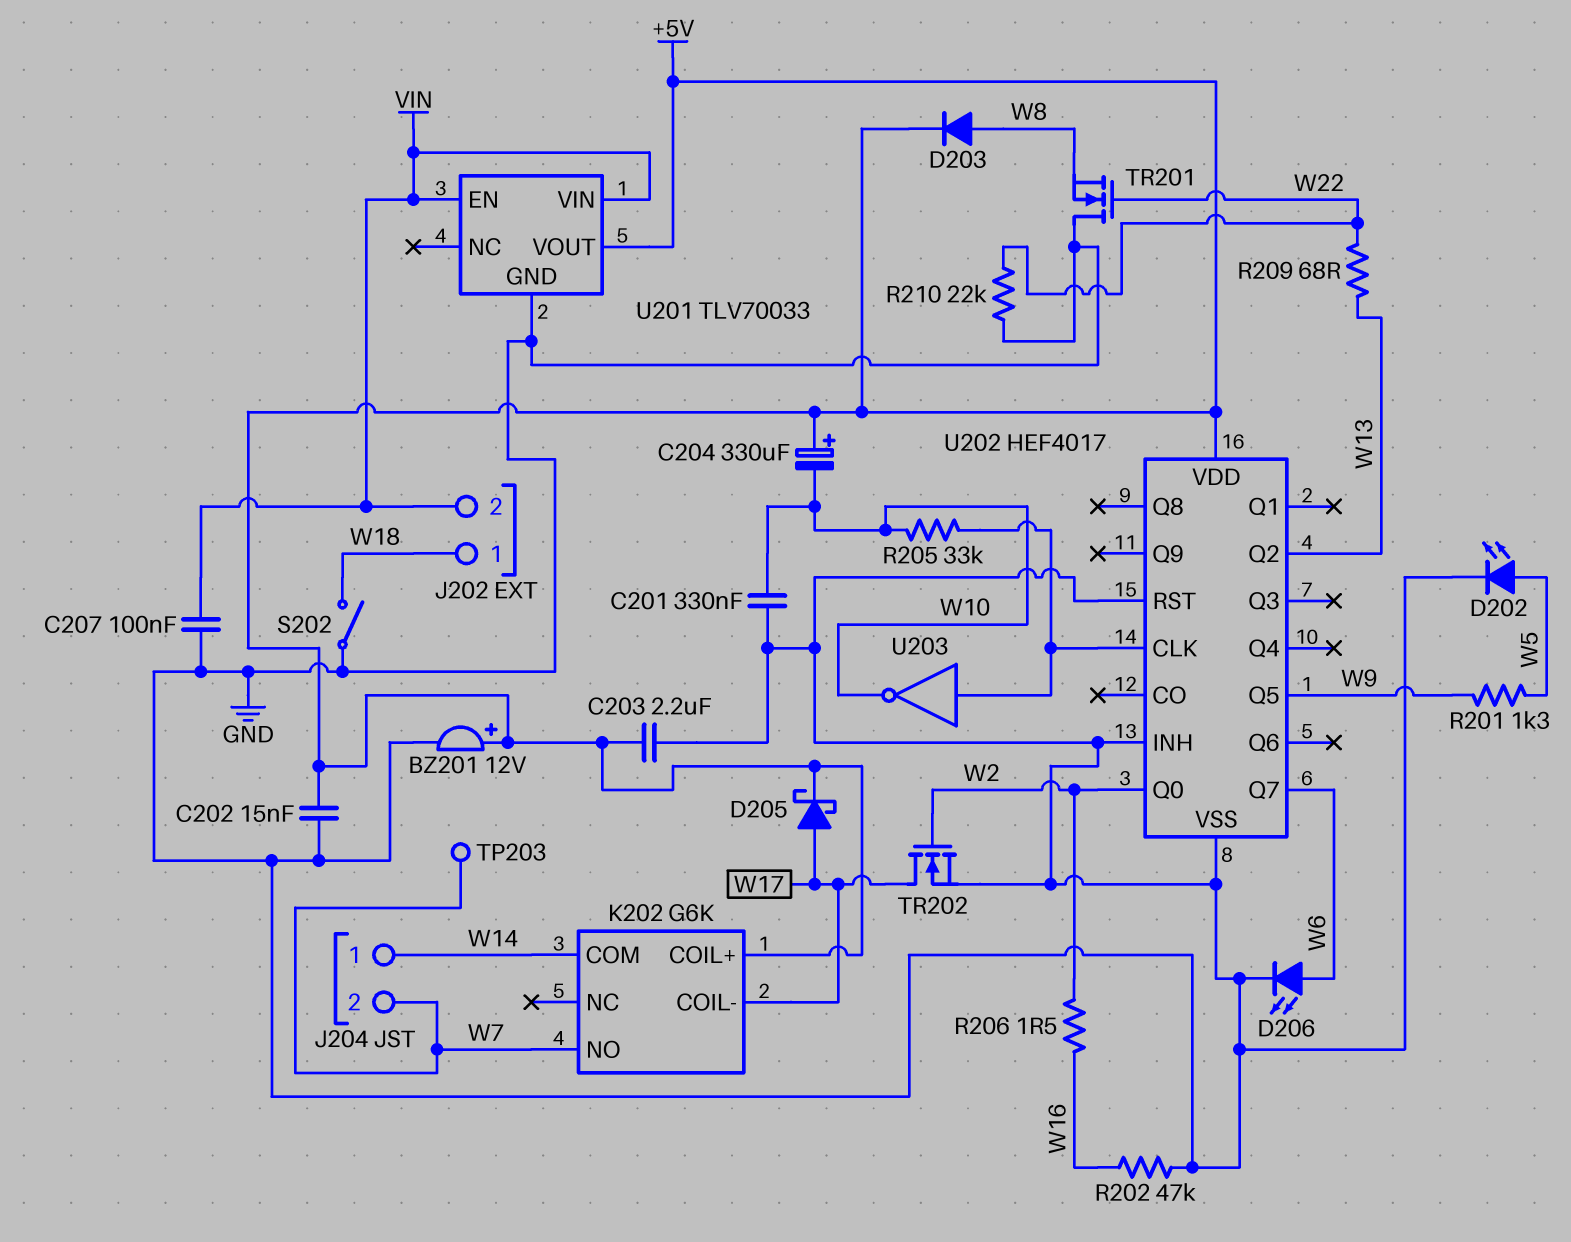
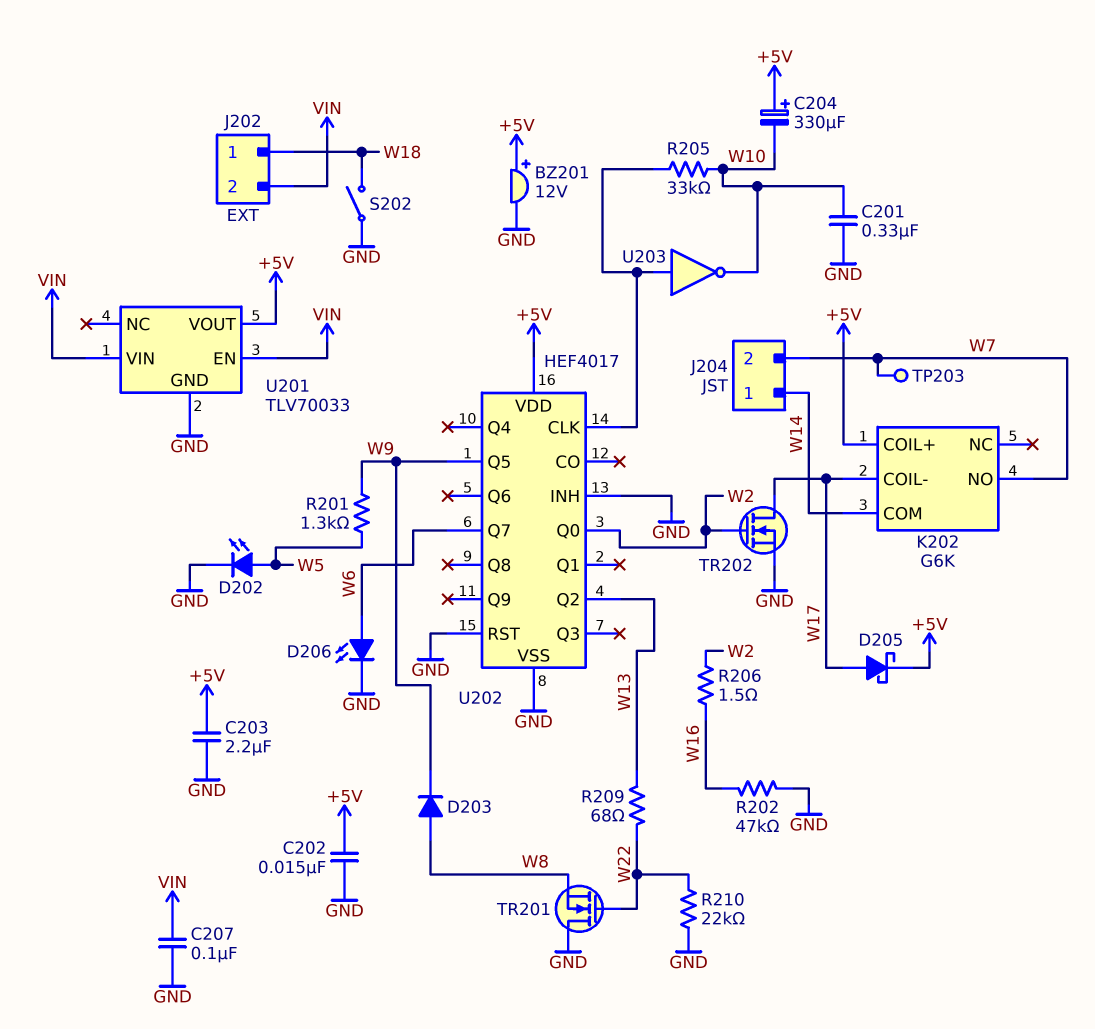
D203: diode (A W8, K +5V) -> diode (A W8, K W9)

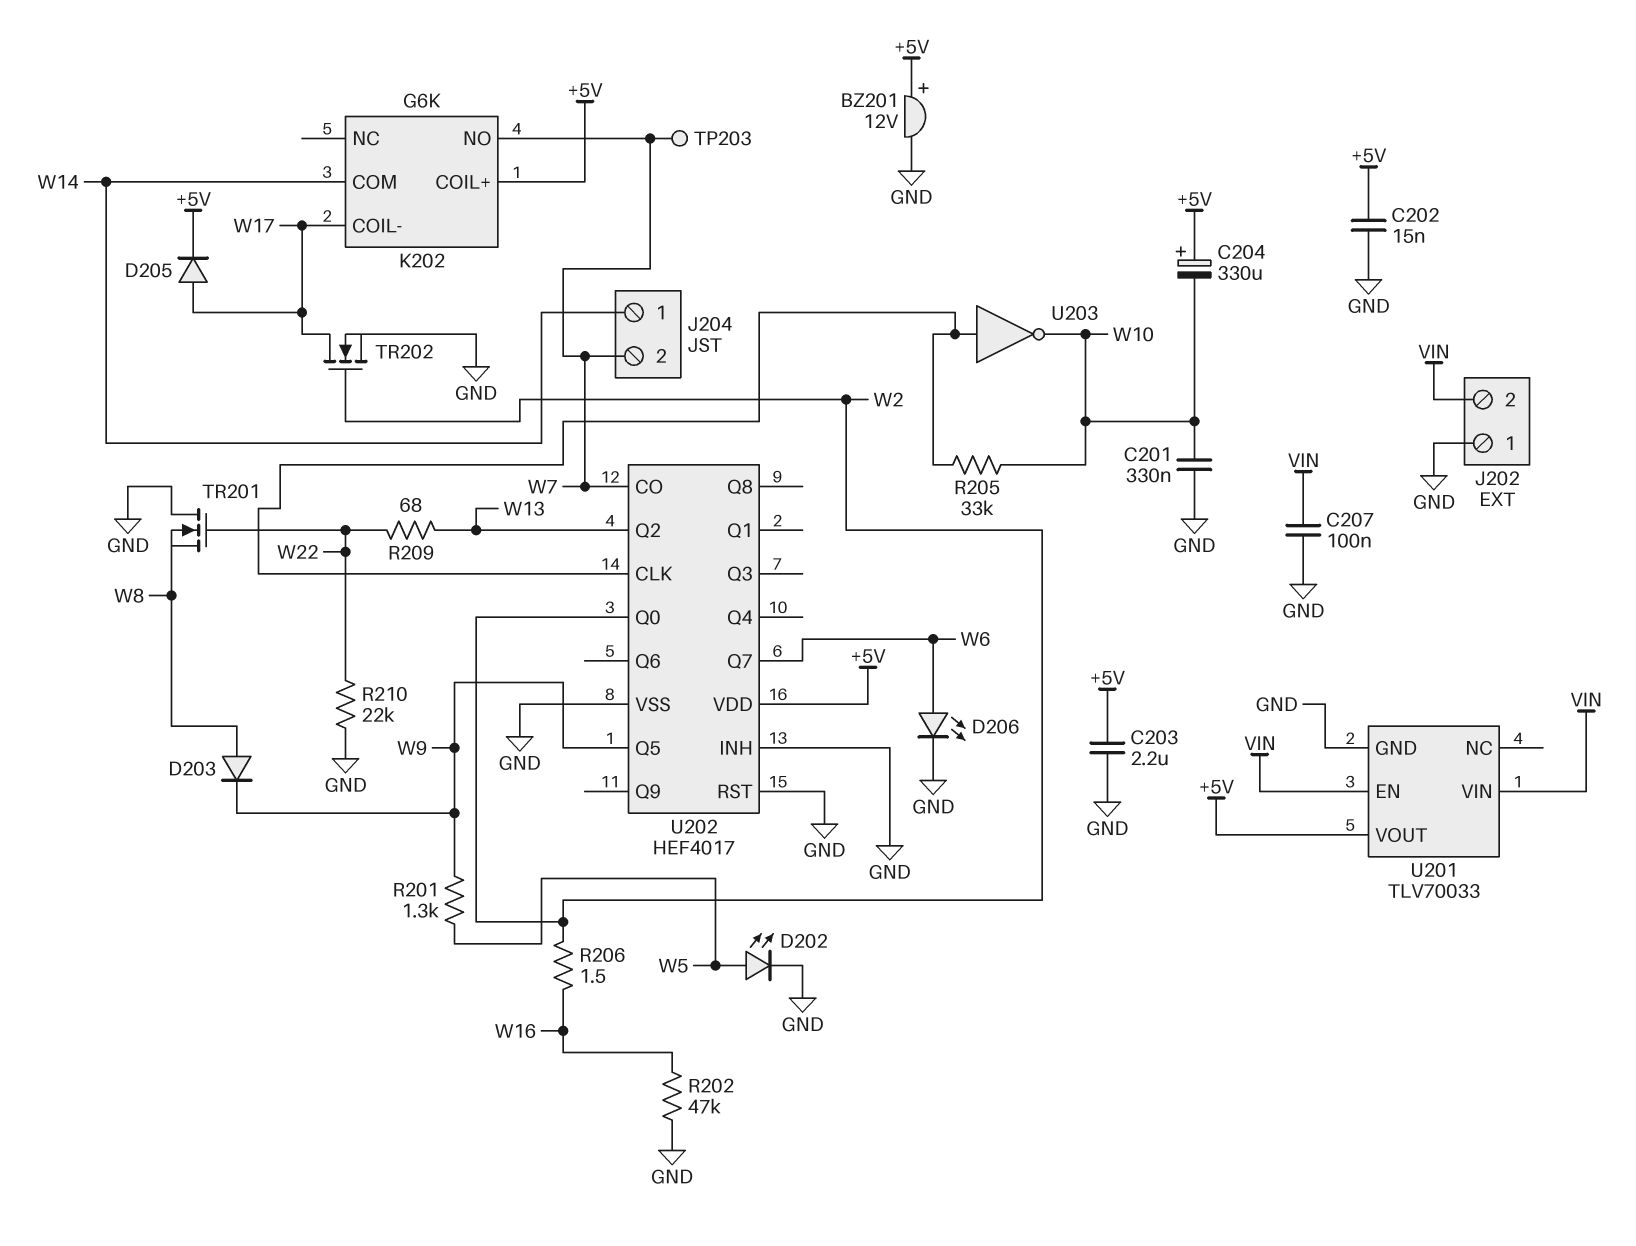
D205: schottky (A W17, K +5V) -> diode (A W17, K +5V)
J202 pin 1: W18 -> GND
S202: switch (GND, W18) -> none
U202 pin CO: none -> W7

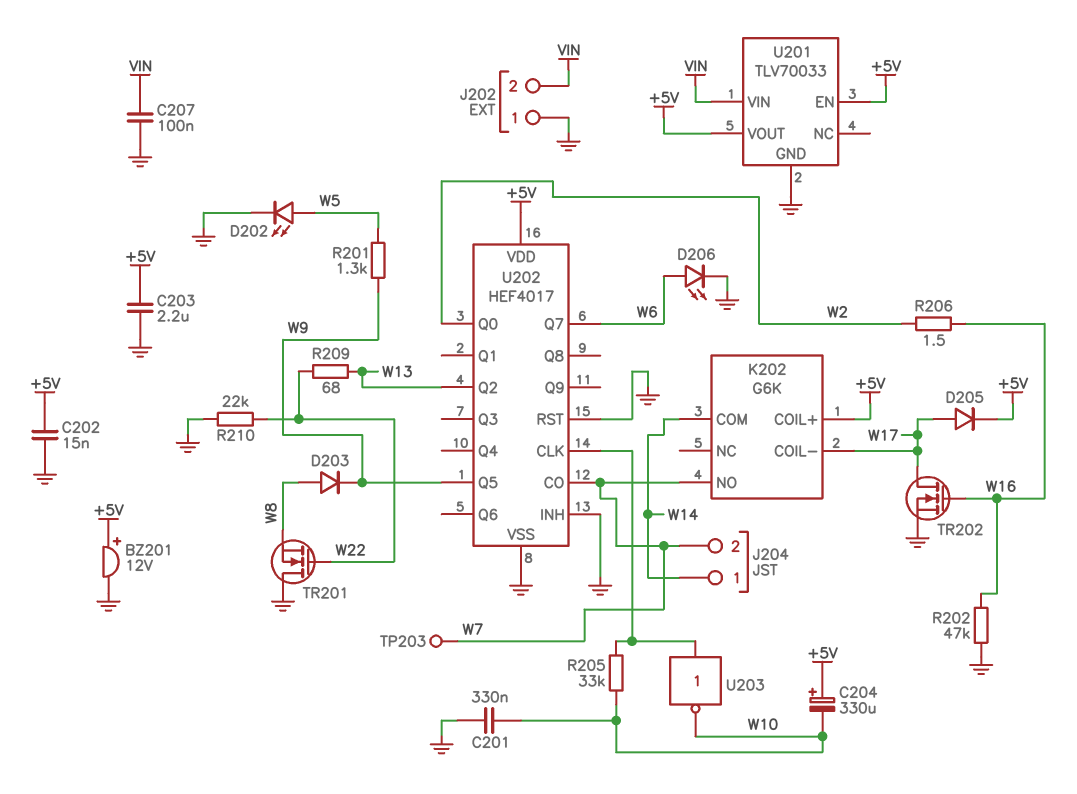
TR202: NMOS (G W2, D W17, S GND) -> NMOS (G W16, D W17, S GND)
U201 pin EN: VIN -> +5V

